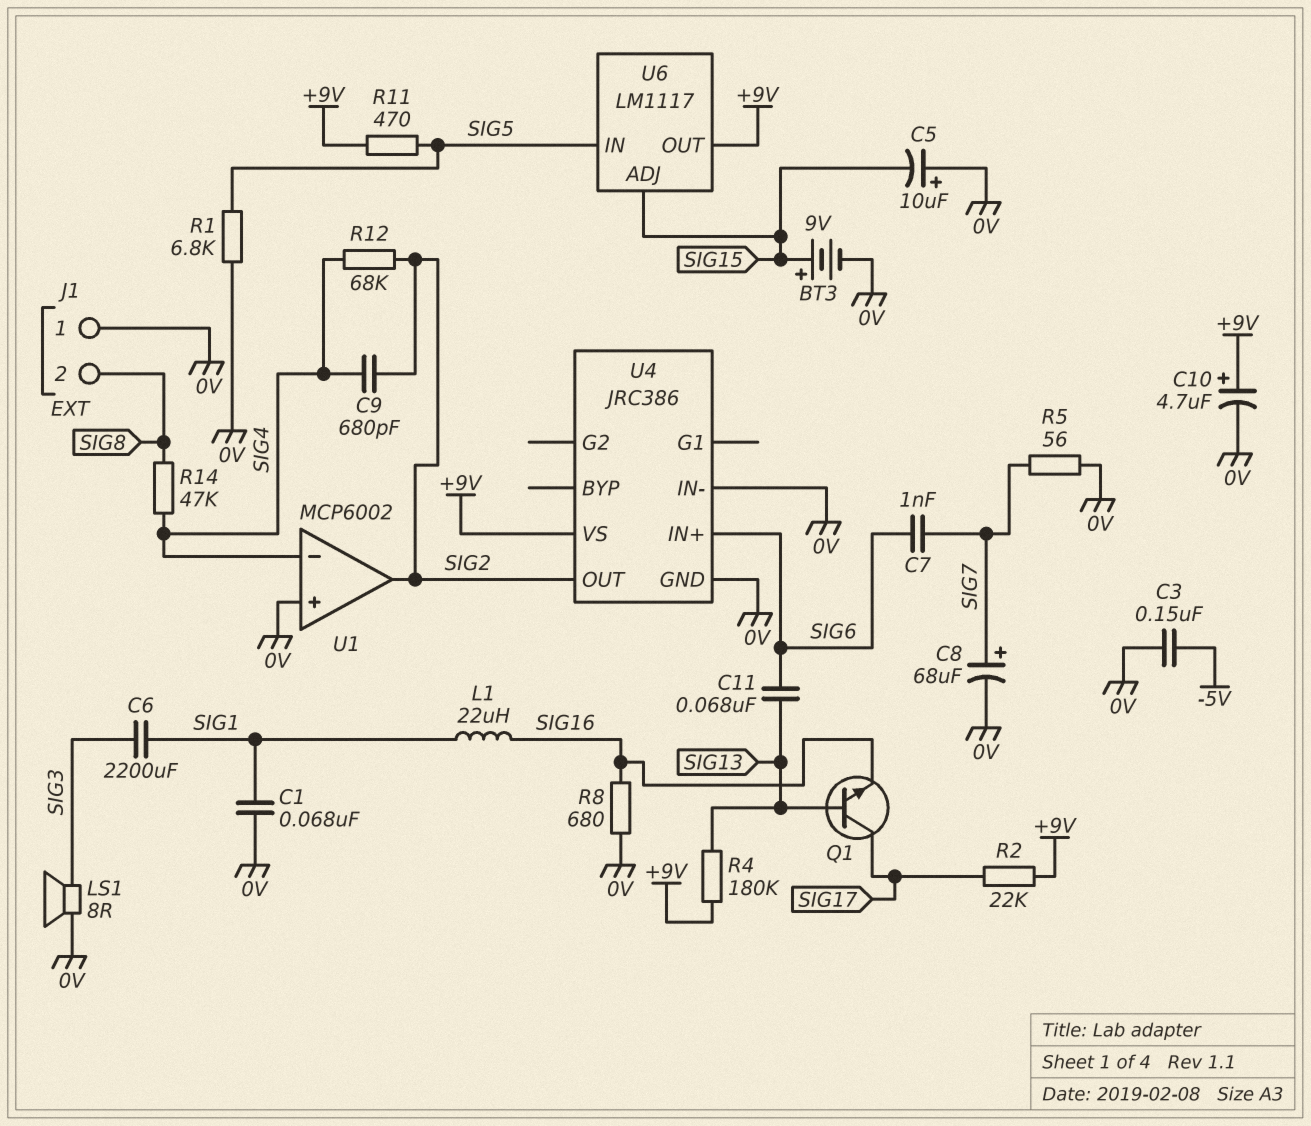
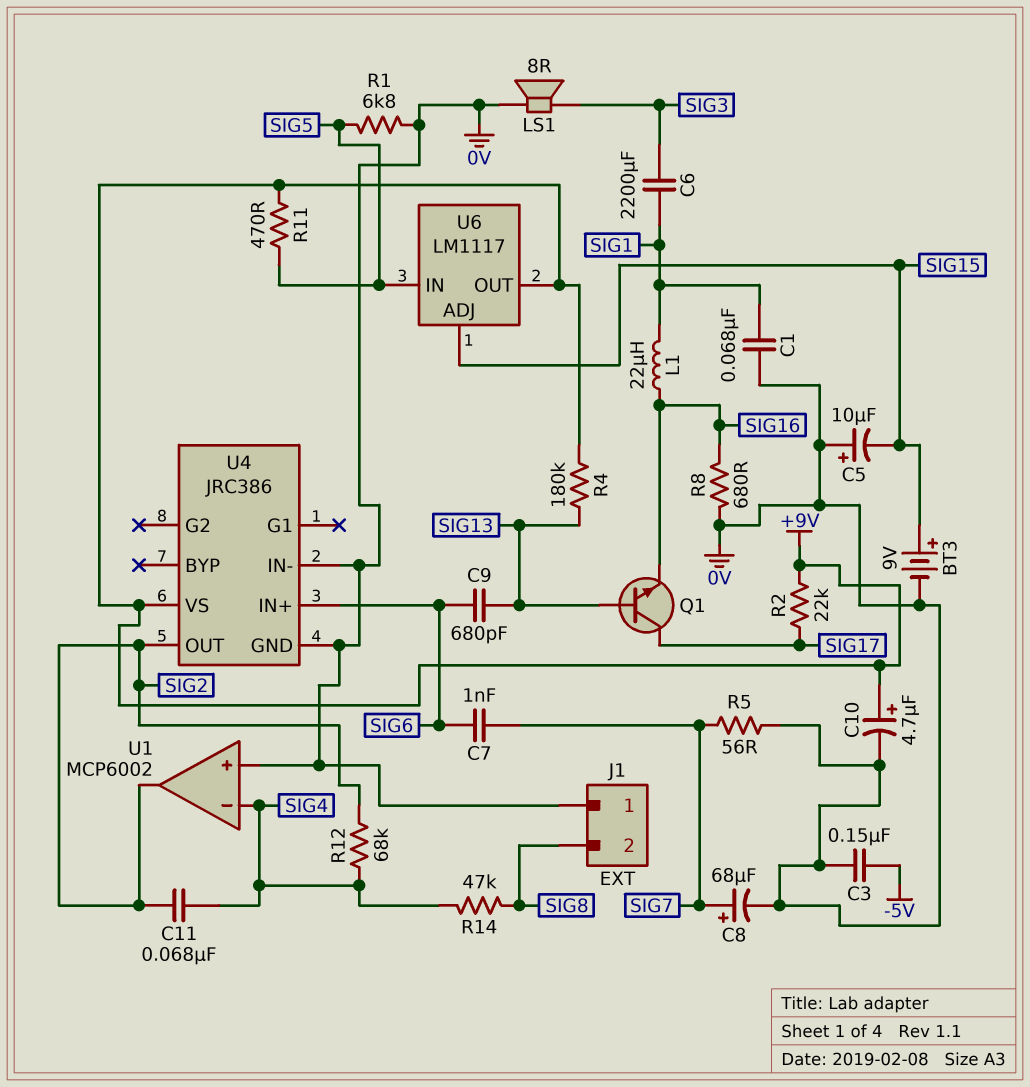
C9: 680pF (SIG2, SIG4) -> 680pF (SIG6, SIG13)
C11: 68nF (SIG6, SIG13) -> 68nF (SIG2, SIG4)

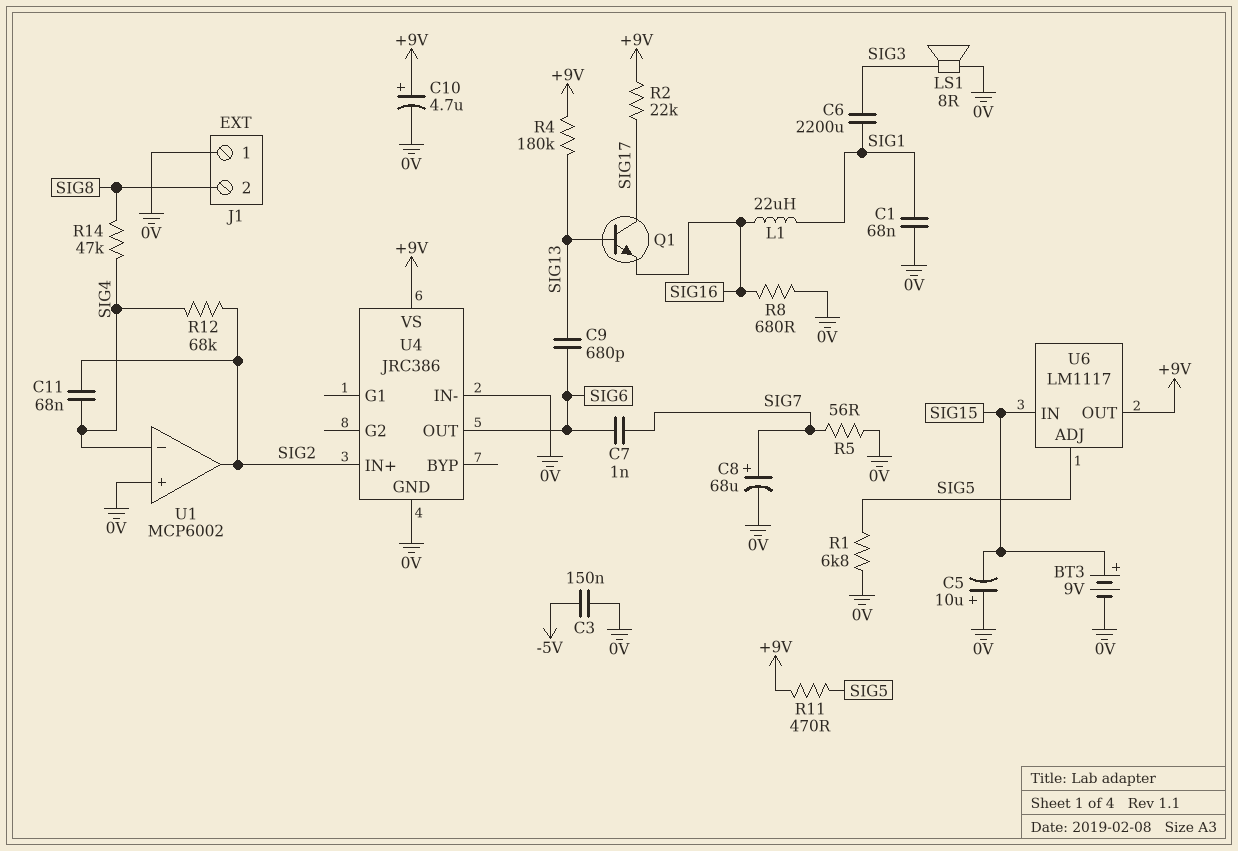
U4 pin IN+: SIG6 -> SIG2
U4 pin OUT: SIG2 -> SIG6
U6 pin ADJ: SIG15 -> SIG5
U6 pin IN: SIG5 -> SIG15

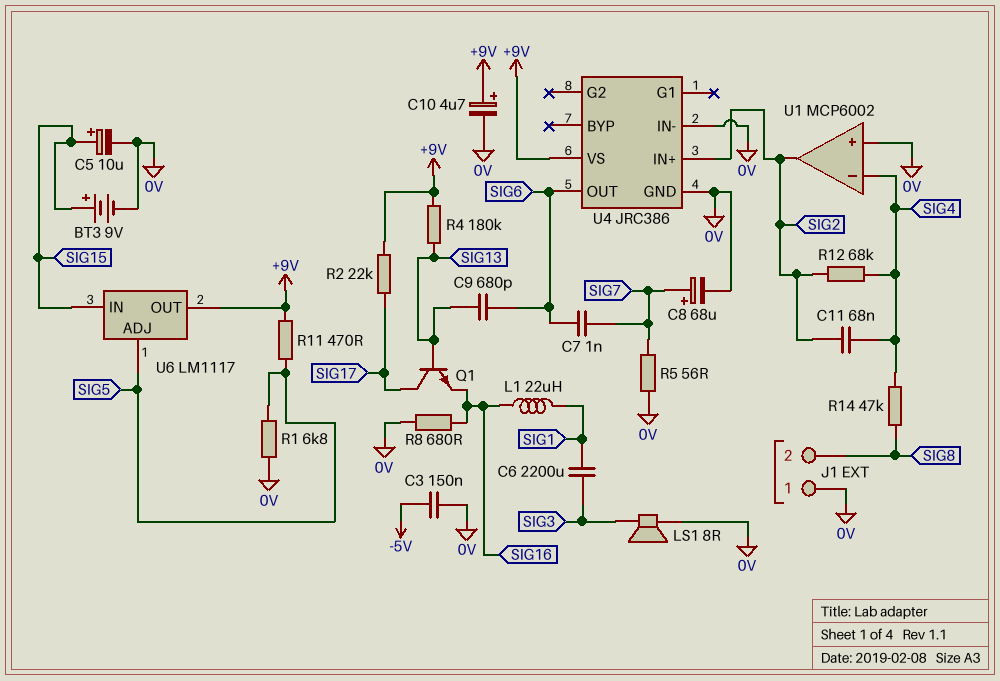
C1: 68nF (0V, SIG1) -> none
C5: 10uF (plus 0V, minus SIG15) -> 10uF (plus SIG15, minus 0V)

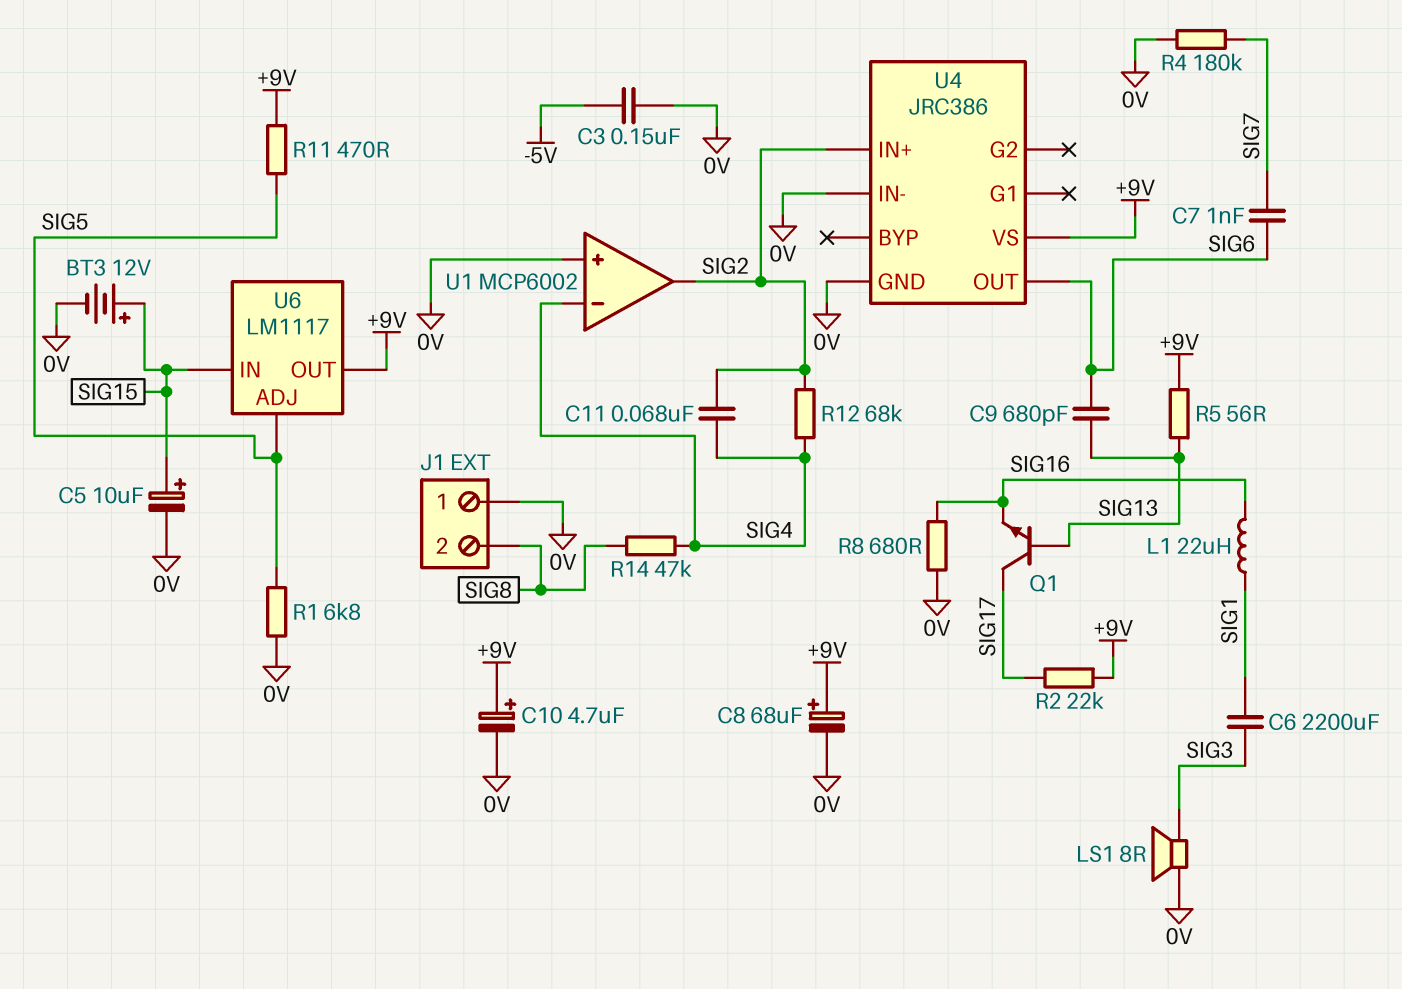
BT3: 9V (plus SIG15, minus 0V) -> 12V (plus SIG15, minus 0V)
C8: 68uF (plus SIG7, minus 0V) -> 68uF (plus +9V, minus 0V)
R4: 180k (+9V, SIG13) -> 180k (0V, SIG7)
R5: 56 (0V, SIG7) -> 56 (+9V, SIG13)

